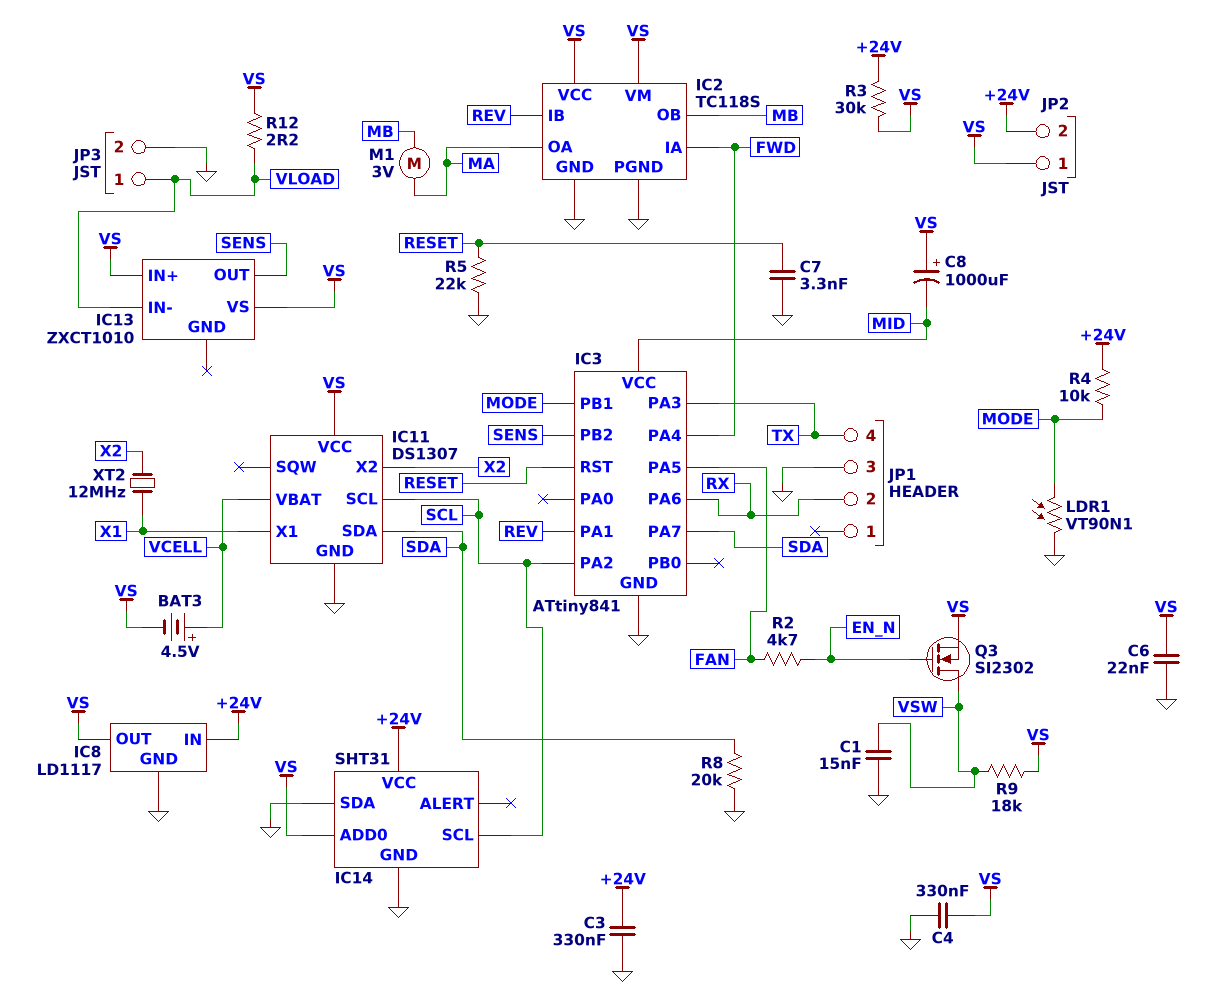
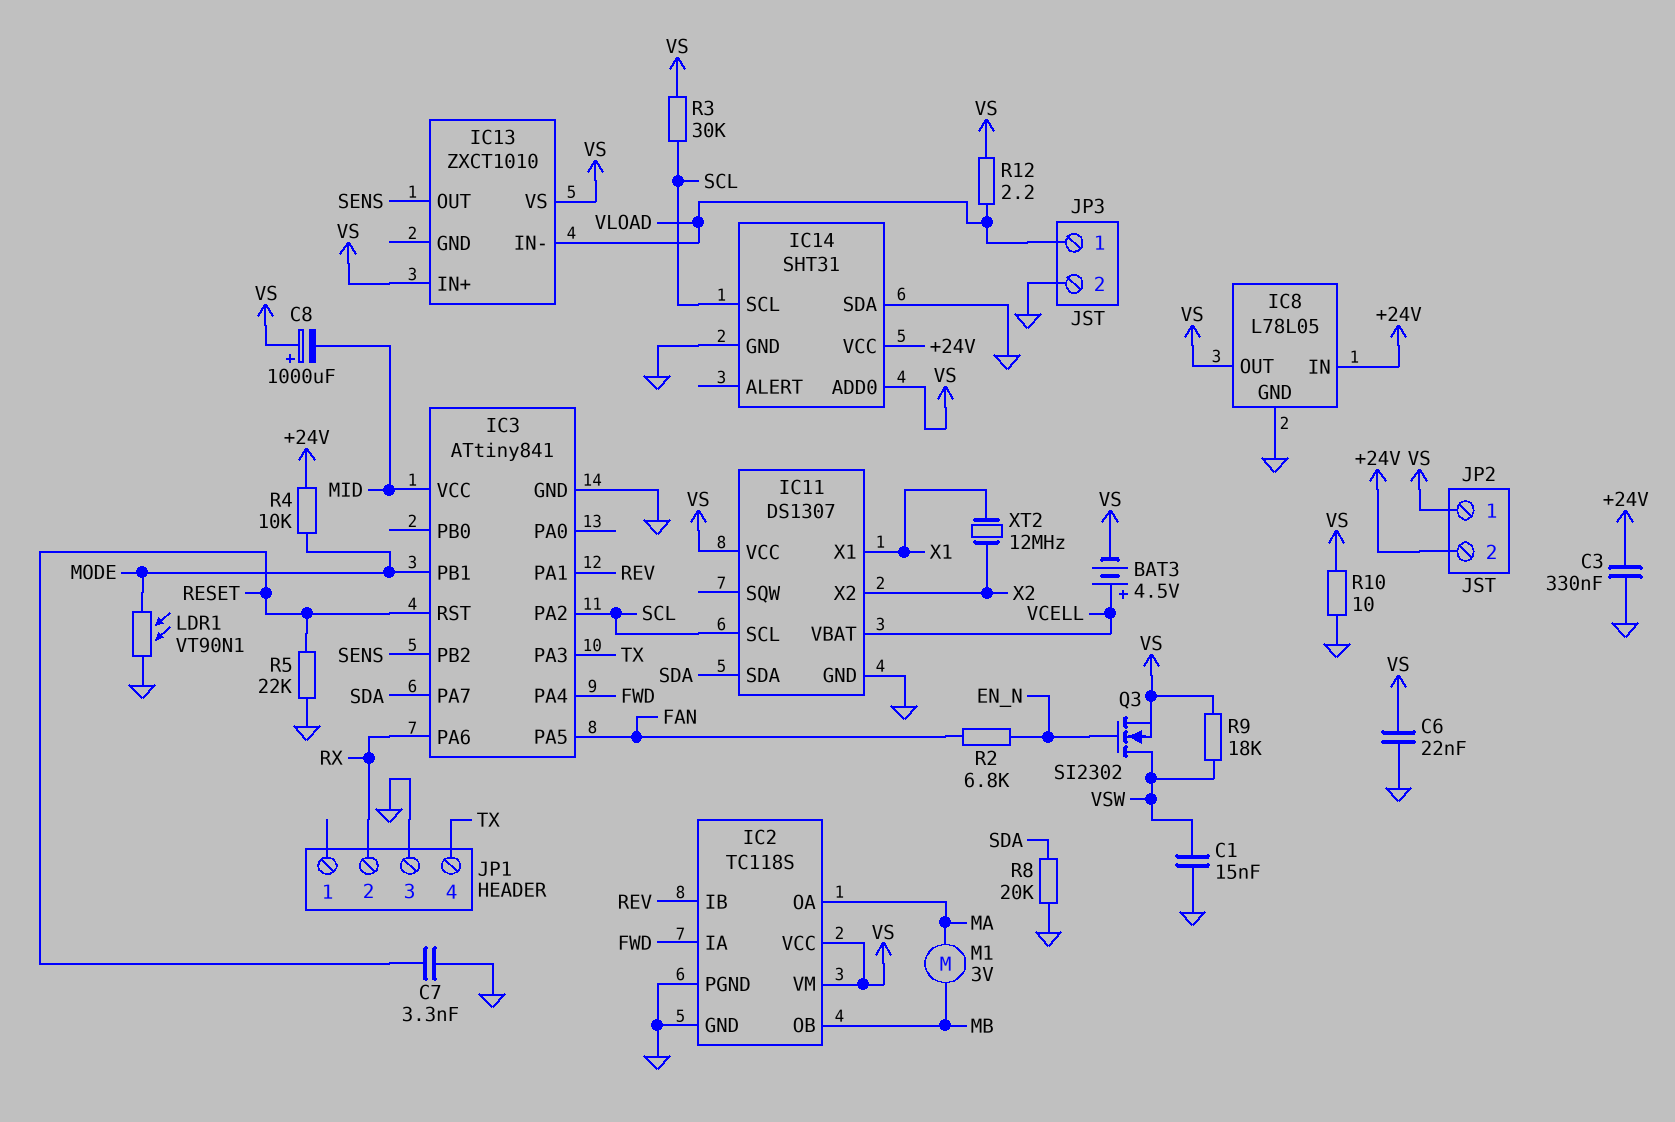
C4: 330nF (GND, VS) -> none
IC8: LD1117 -> L78L05
R2: 4.7k (EN_N, FAN) -> 6.8k (EN_N, FAN)
R3: 30k (+24V, VS) -> 30k (SCL, VS)
R10: none -> 10 (GND, VS)

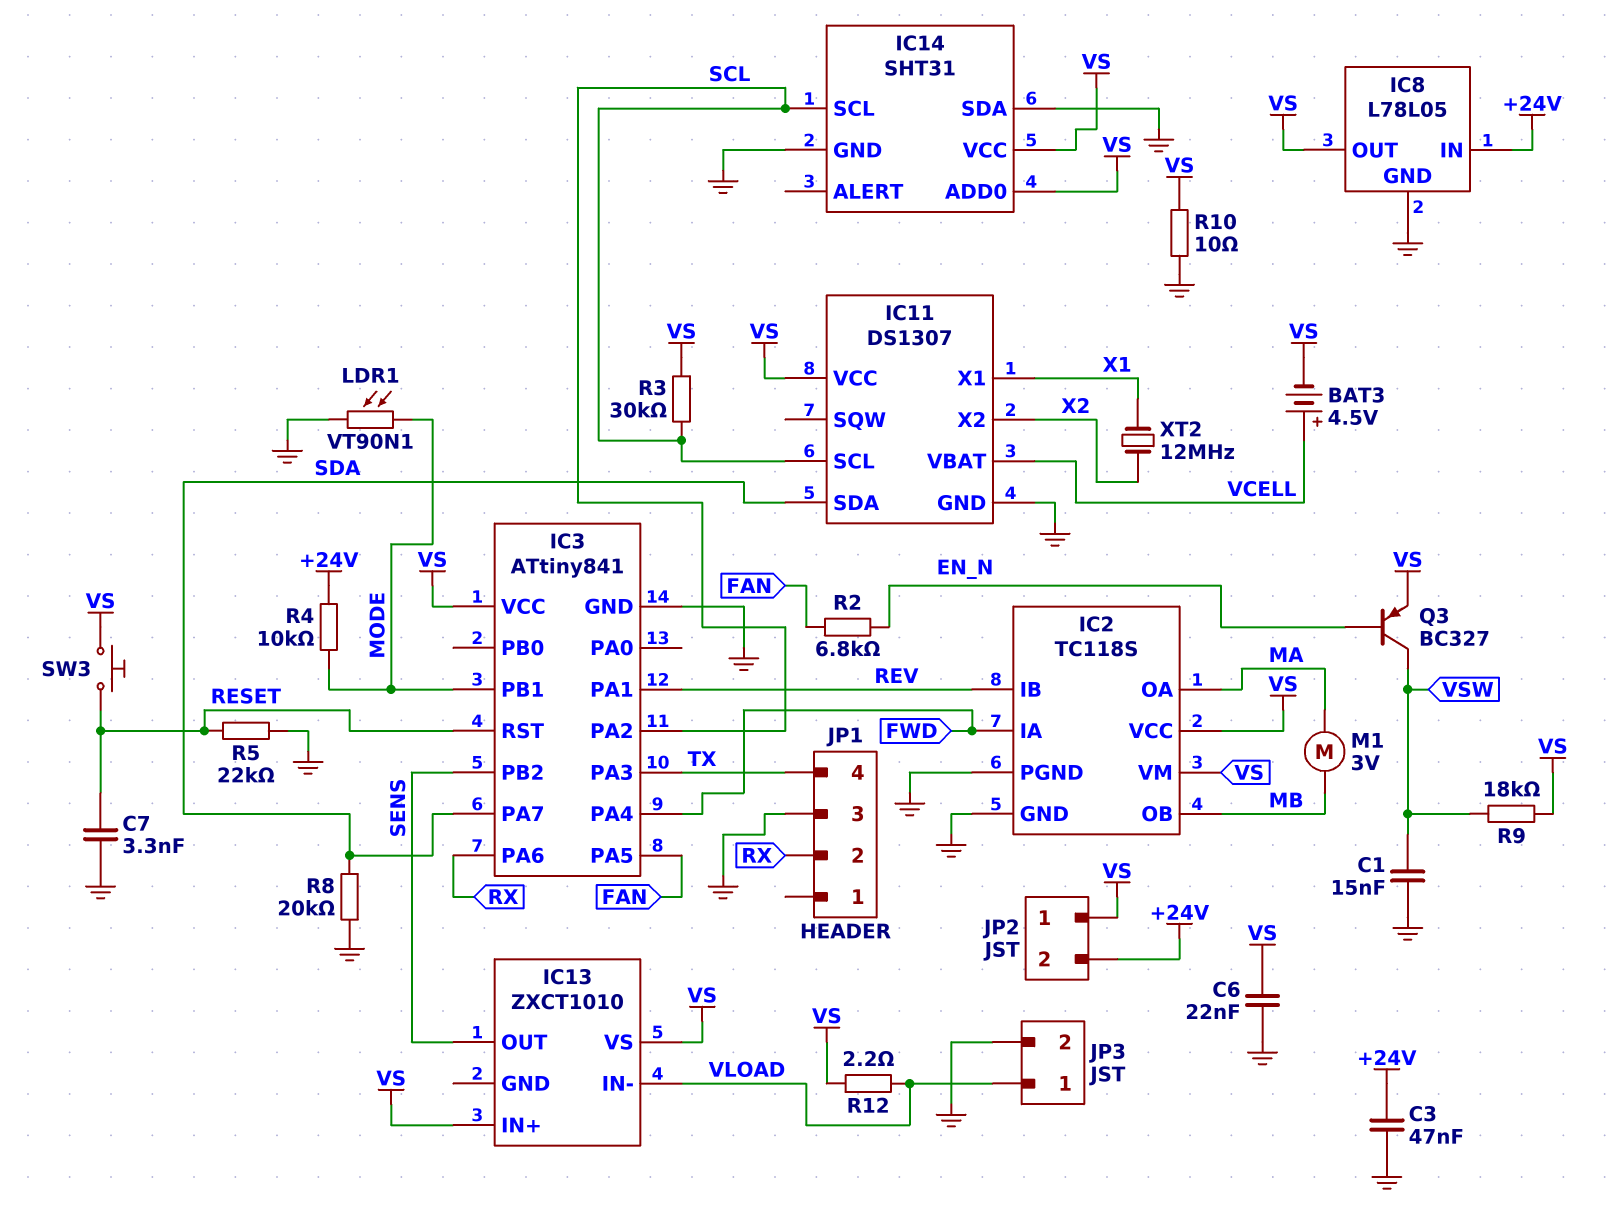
C3: 330nF (+24V, GND) -> 47nF (+24V, GND)
C8: 1000uF (plus VS, minus MID) -> none
IC3 pin VCC: MID -> VS
IC14 pin VCC: +24V -> VS
Q3: NMOS SI2302 (G EN_N, D VSW, S VS) -> PNP BC327 (B EN_N, C VSW, E VS)
SW3: none -> button (RESET, VS)

